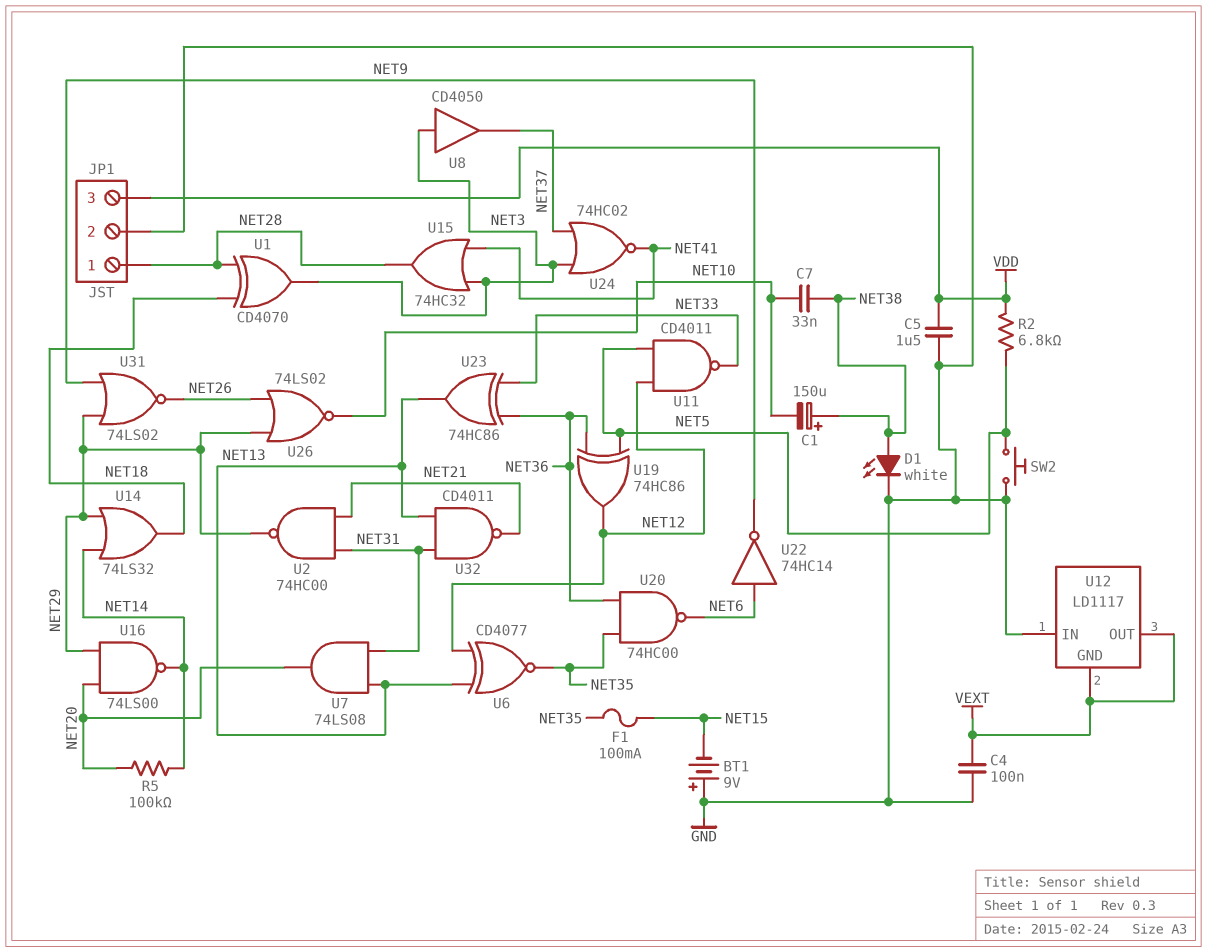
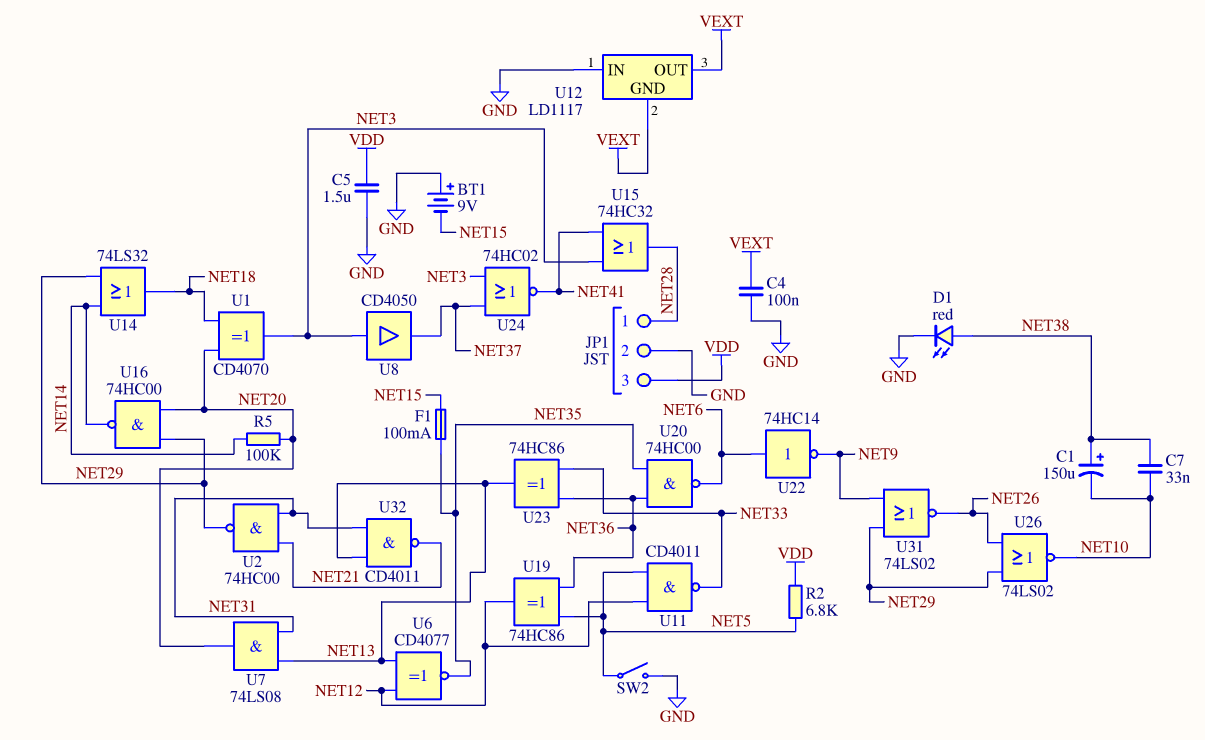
D1: LED white (A NET38, K GND) -> LED red (A NET38, K GND)
SW2: button (GND, NET5) -> switch (GND, NET5)
U1: XOR CD4070 (in NET18, in NET28, out NET3) -> XOR CD4070 (in NET18, in NET20, out NET3)
U16: NAND 74LS00 (in NET20, in NET29, out NET14) -> NAND 74HC00 (in NET20, in NET29, out NET14)

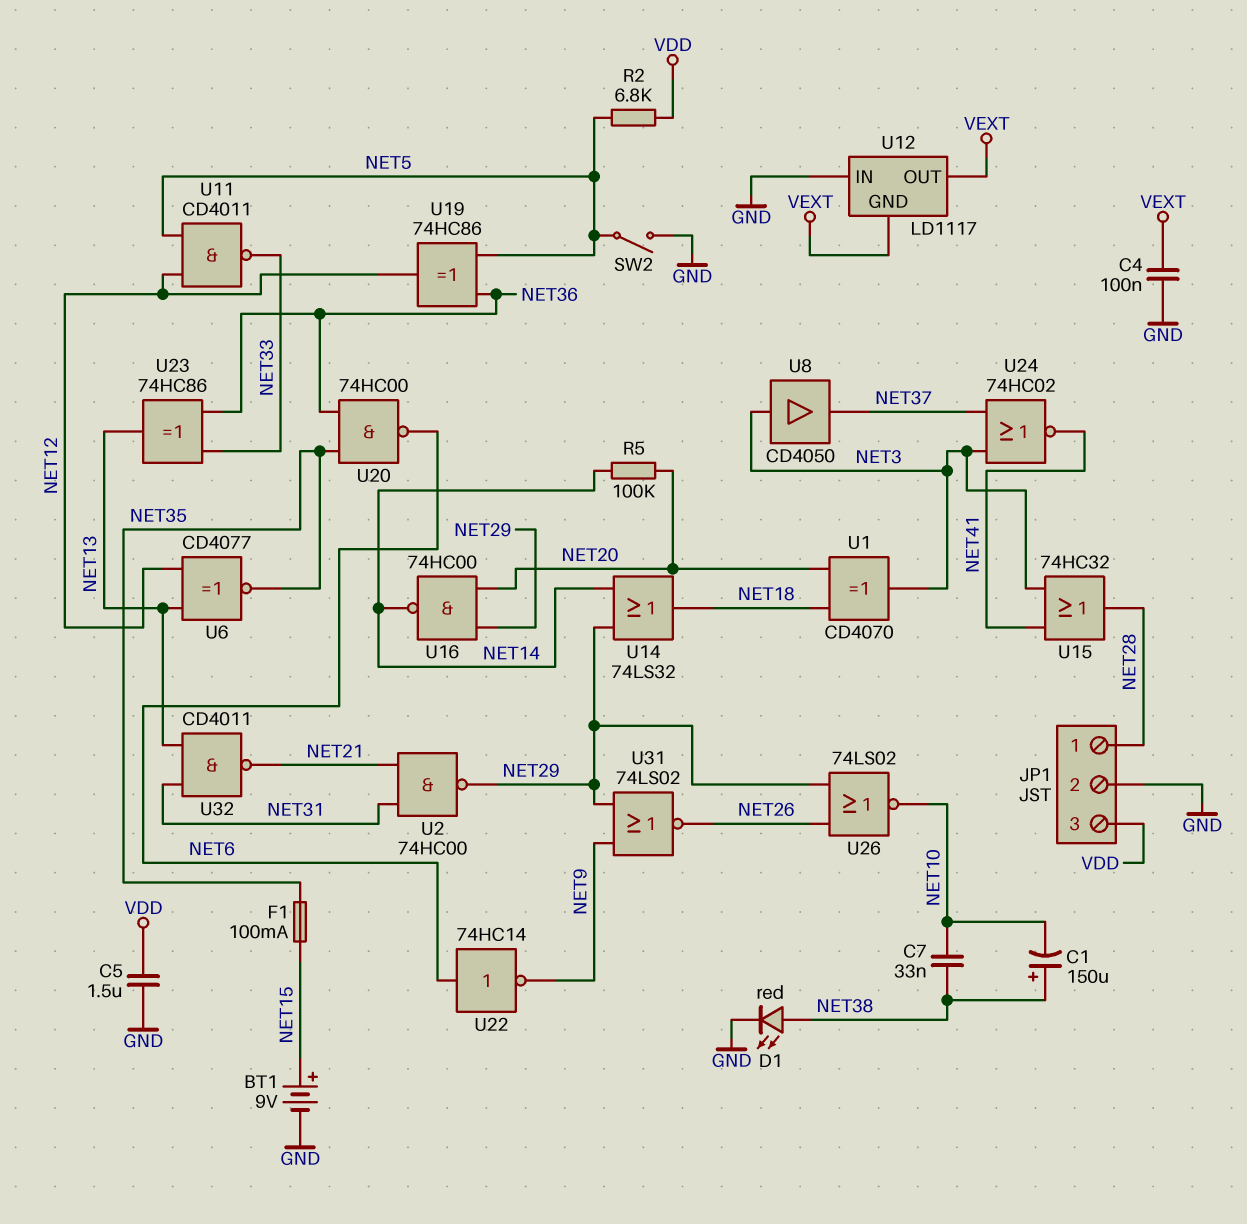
BT1: 9V (plus GND, minus NET15) -> 9V (plus NET15, minus GND)
U7: AND 74LS08 (in NET13, in NET31, out NET20) -> none

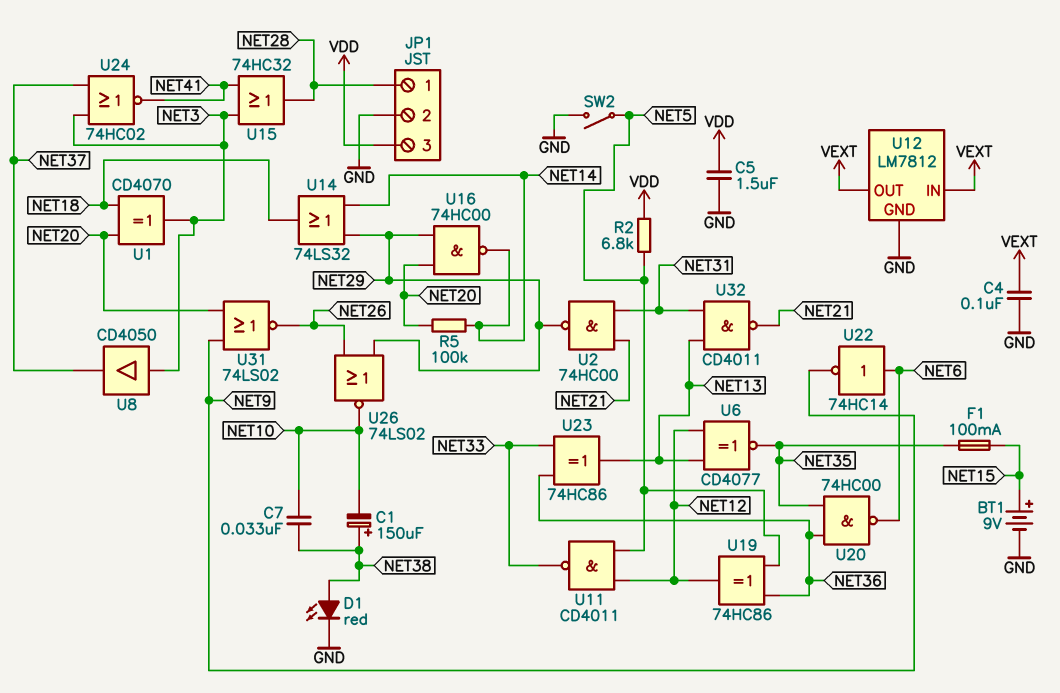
U12: LD1117 -> LM7812
U12 pin GND: VEXT -> GND
U12 pin IN: GND -> VEXT
U31: NOR 74LS02 (in NET9, in NET29, out NET26) -> NOR 74LS02 (in NET9, in NET20, out NET26)

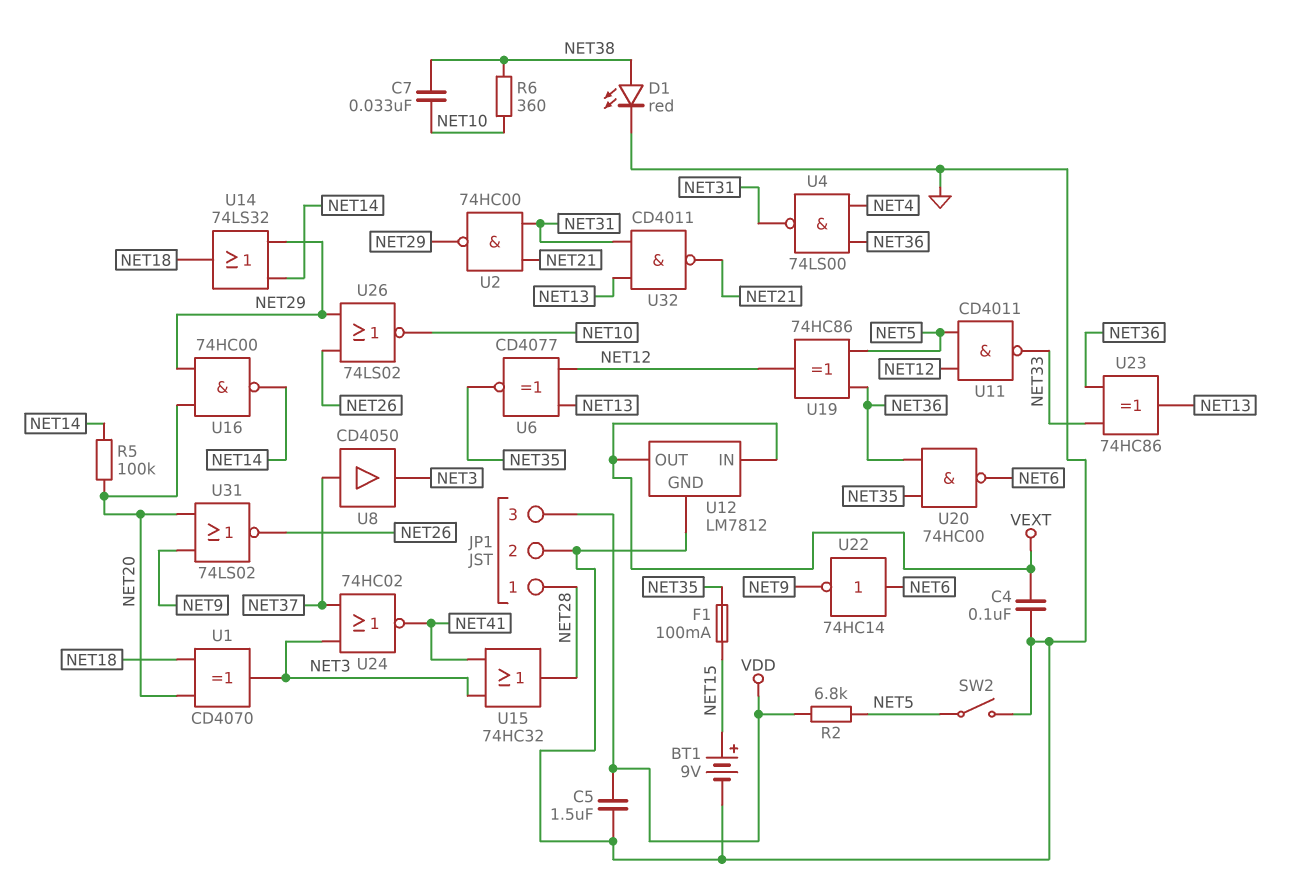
C1: 150uF (plus NET38, minus NET10) -> none
R6: none -> 360 (NET10, NET38)
U4: none -> NAND 74LS00 (in NET4, in NET36, out NET31)
U8: buffer CD4050 (in NET3, out NET37) -> buffer CD4050 (in NET37, out NET3)

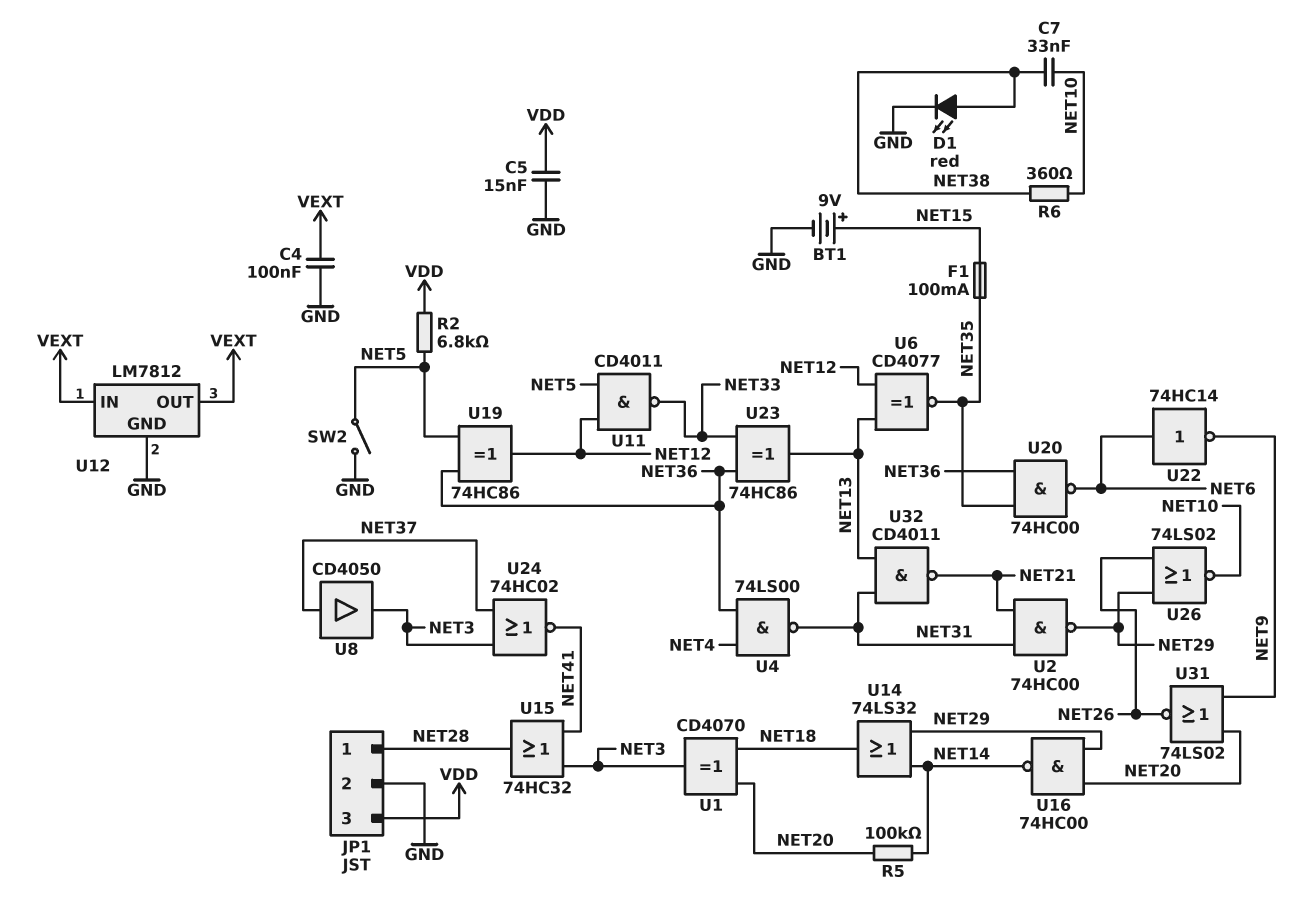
C5: 1.5uF (GND, VDD) -> 15nF (GND, VDD)

